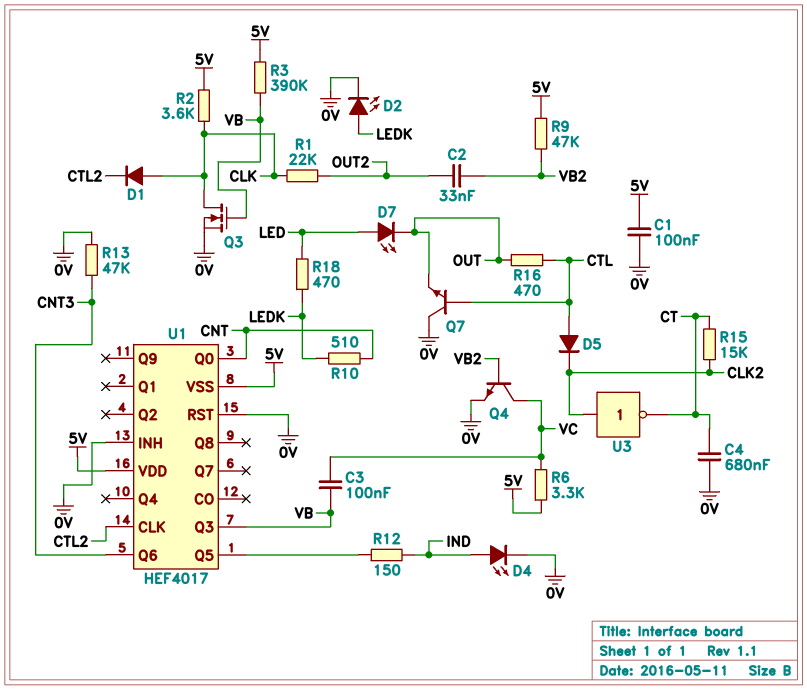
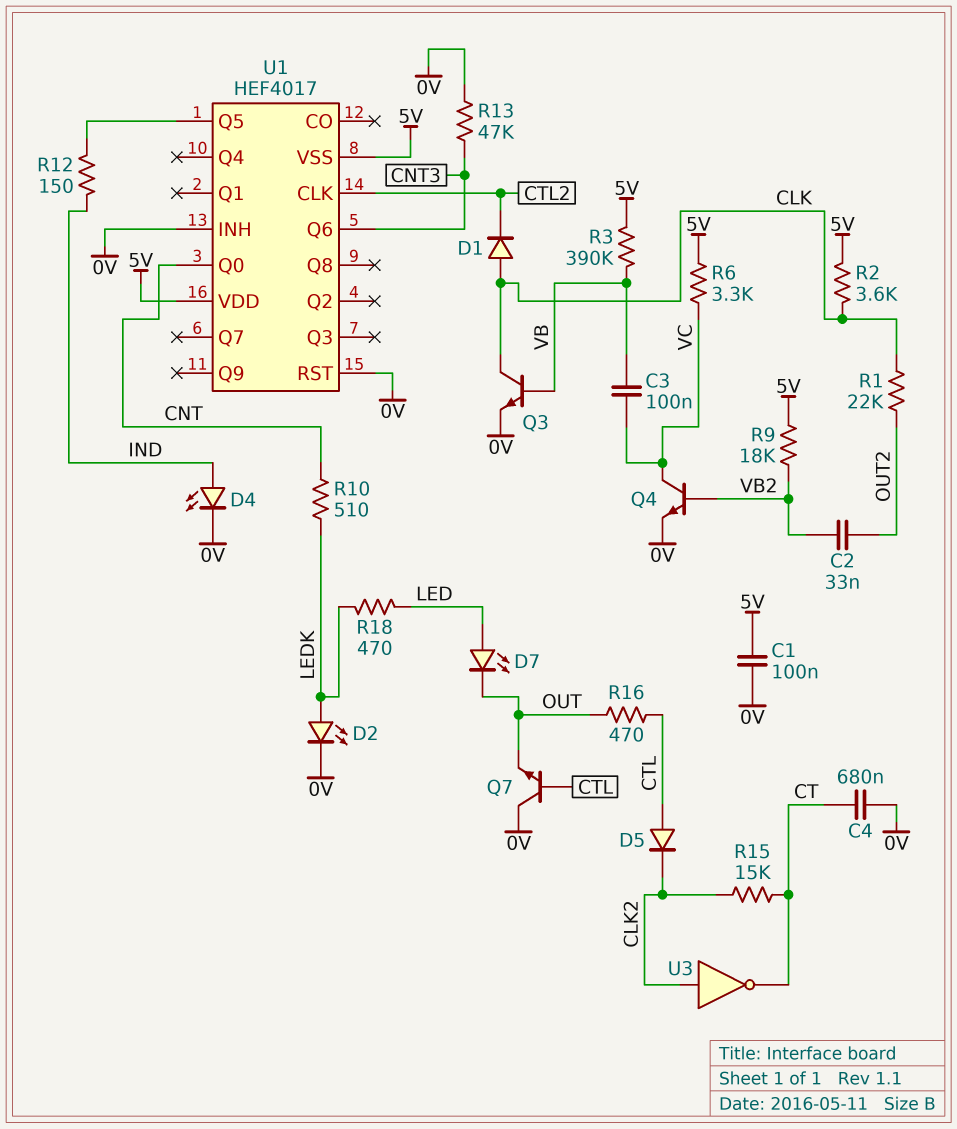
Q3: NMOS (G VB, D CLK, S 0V) -> NPN (B VB, C CLK, E 0V)
R9: 47k (5V, VB2) -> 18k (5V, VB2)
U1 pin Q3: VB -> none

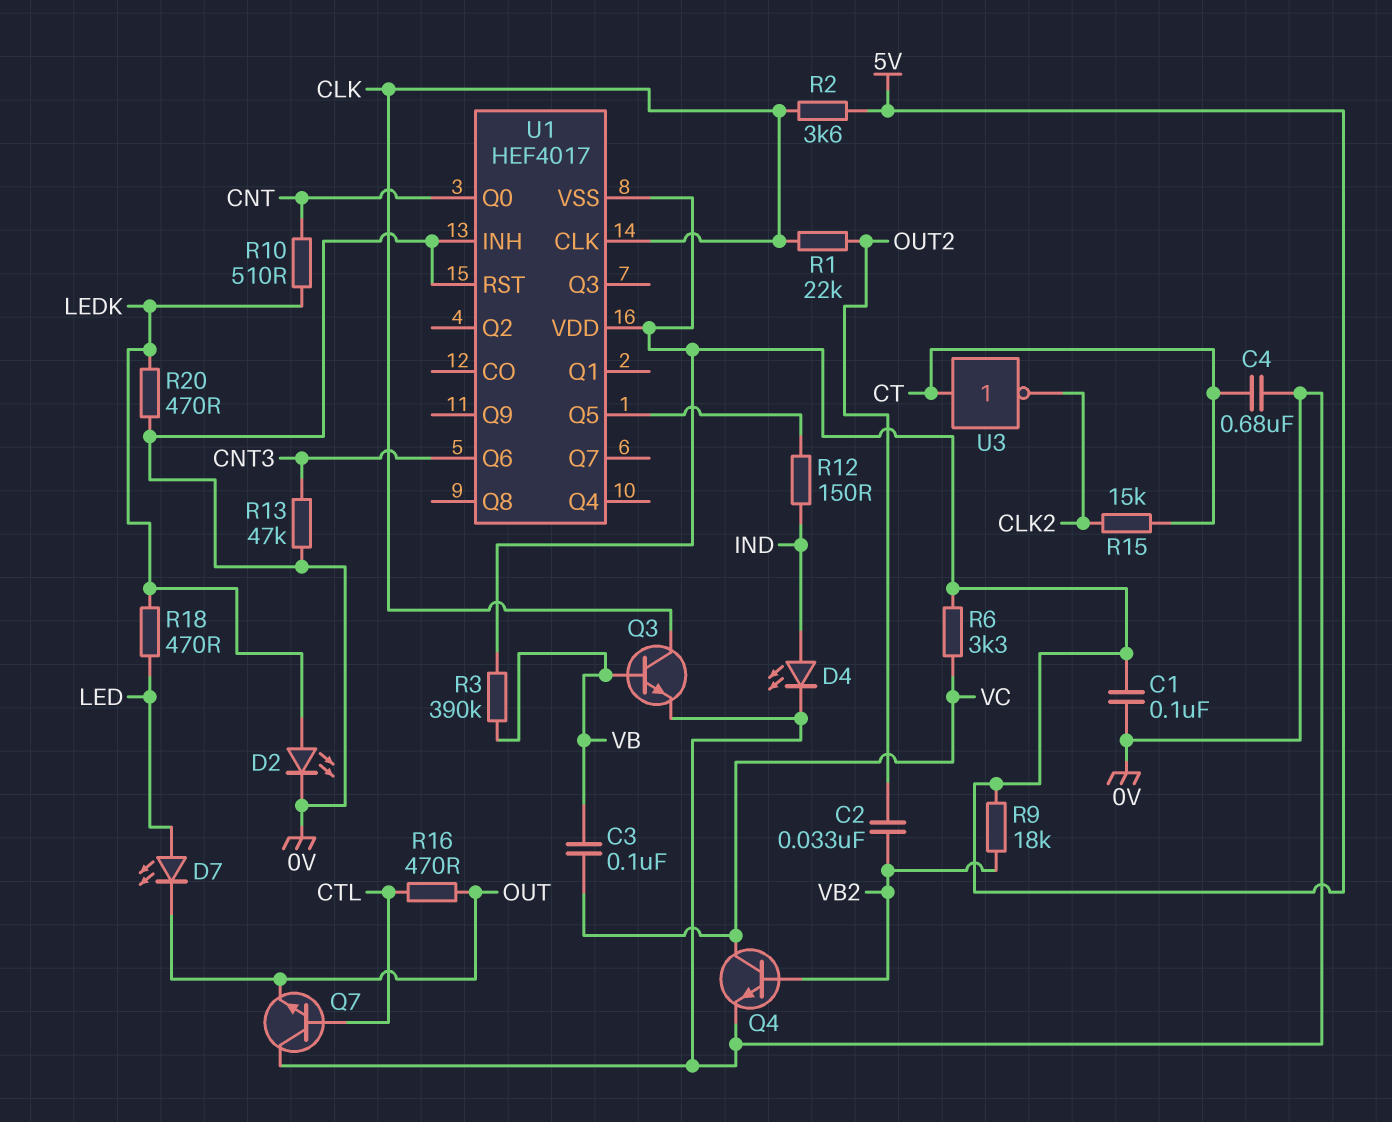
D1: diode (A CLK, K CTL2) -> none
D5: diode (A CTL, K CLK2) -> none
R20: none -> 470 (0V, LEDK)
U1 pin CLK: CTL2 -> CLK
U3: NOT (in CLK2, out CT) -> NOT (in CT, out CLK2)

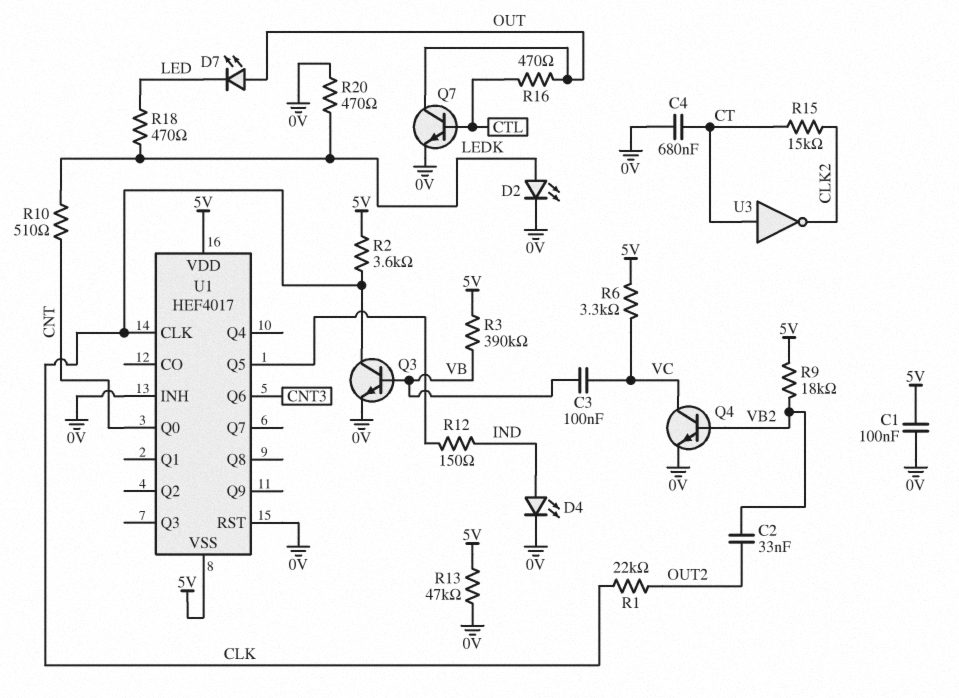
D7: LED (A LED, K OUT) -> LED (A OUT, K LED)
Q7: NPN (B CTL, C 0V, E OUT) -> NPN (B CTL, C OUT, E 0V)
R13: 47k (0V, CNT3) -> 47k (0V, 5V)

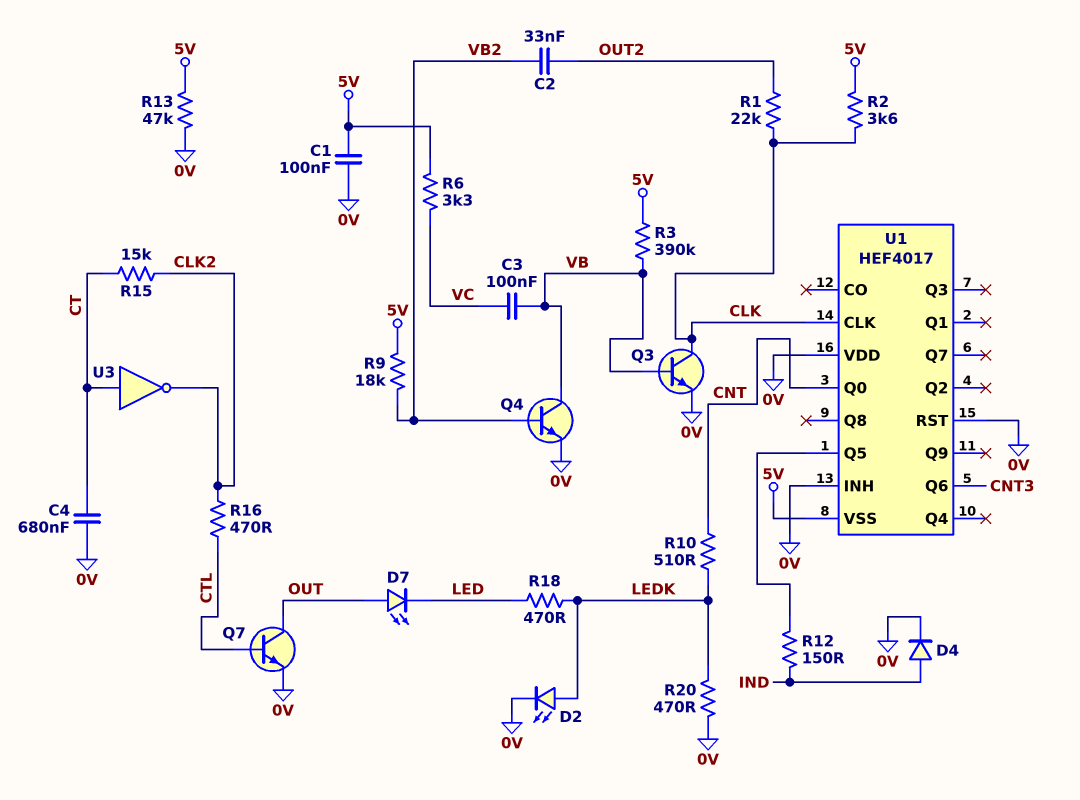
D4: LED (A IND, K 0V) -> diode (A IND, K 0V)
Q4: NPN (B VB2, C VC, E 0V) -> NPN (B VB2, C VB, E 0V)
R16: 470 (CTL, OUT) -> 470 (CLK2, CTL)
U1 pin VDD: 5V -> 0V

